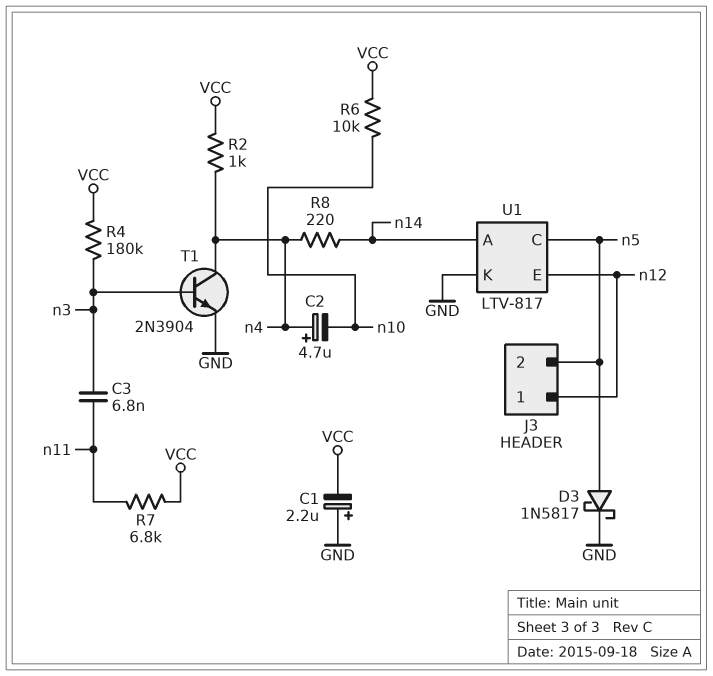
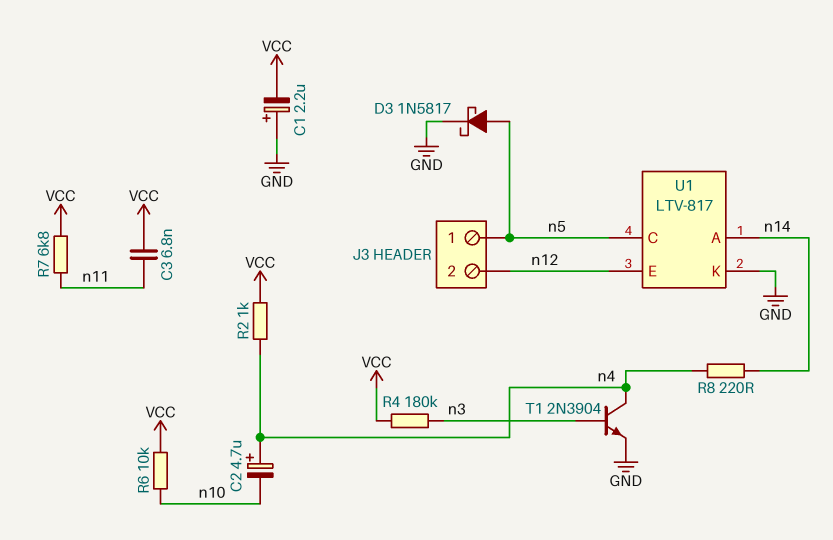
C3: 6.8nF (n3, n11) -> 6.8nF (VCC, n11)
J3 pin 1: n12 -> n5
J3 pin 2: n5 -> n12

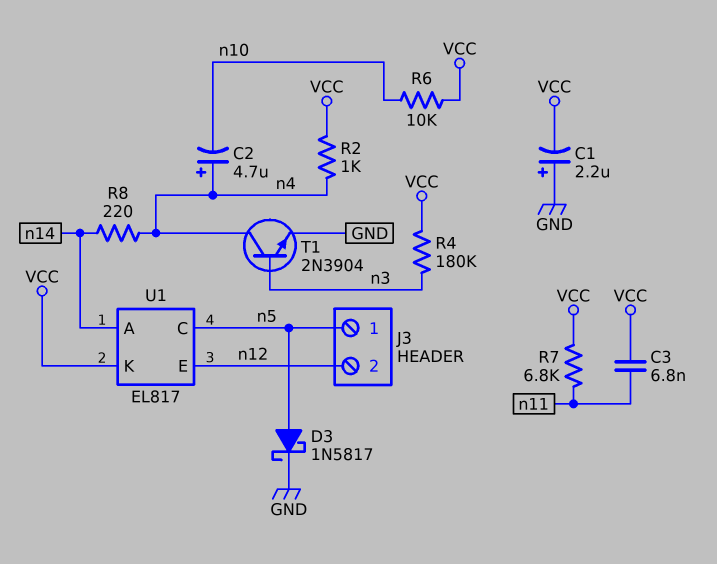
U1: LTV-817 -> EL817
U1 pin K: GND -> VCC

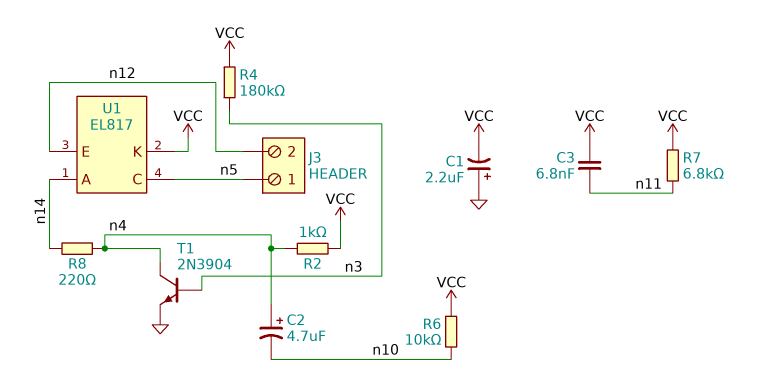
D3: schottky 1N5817 (A n5, K GND) -> none

